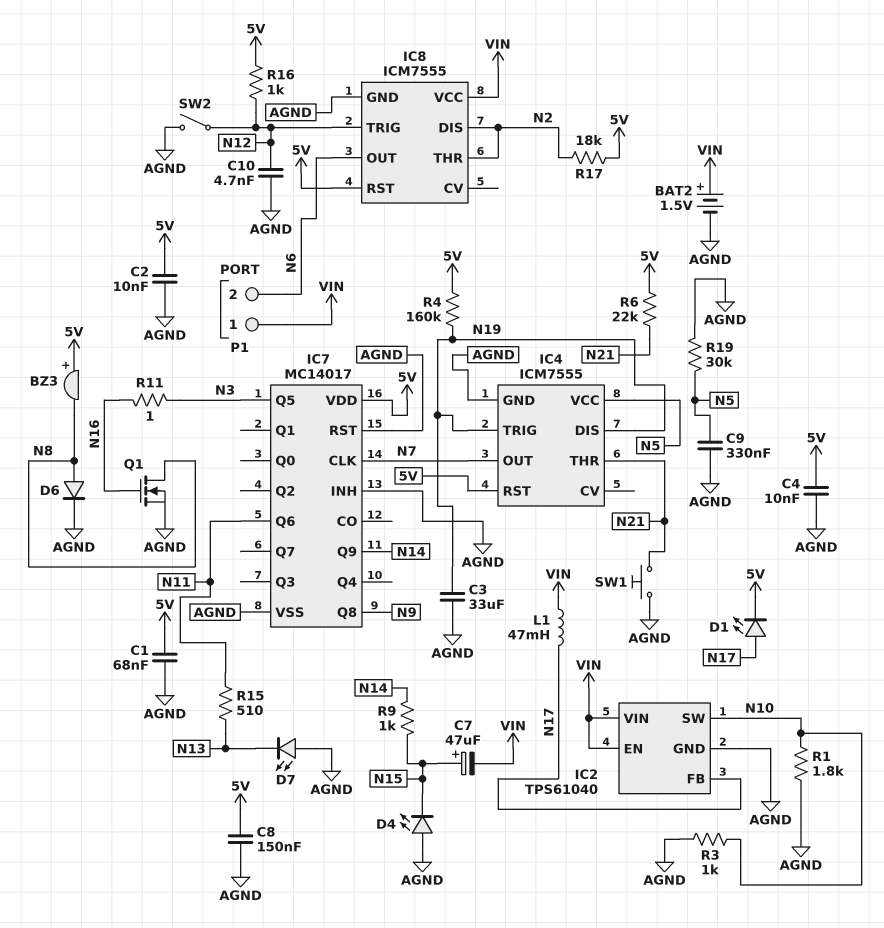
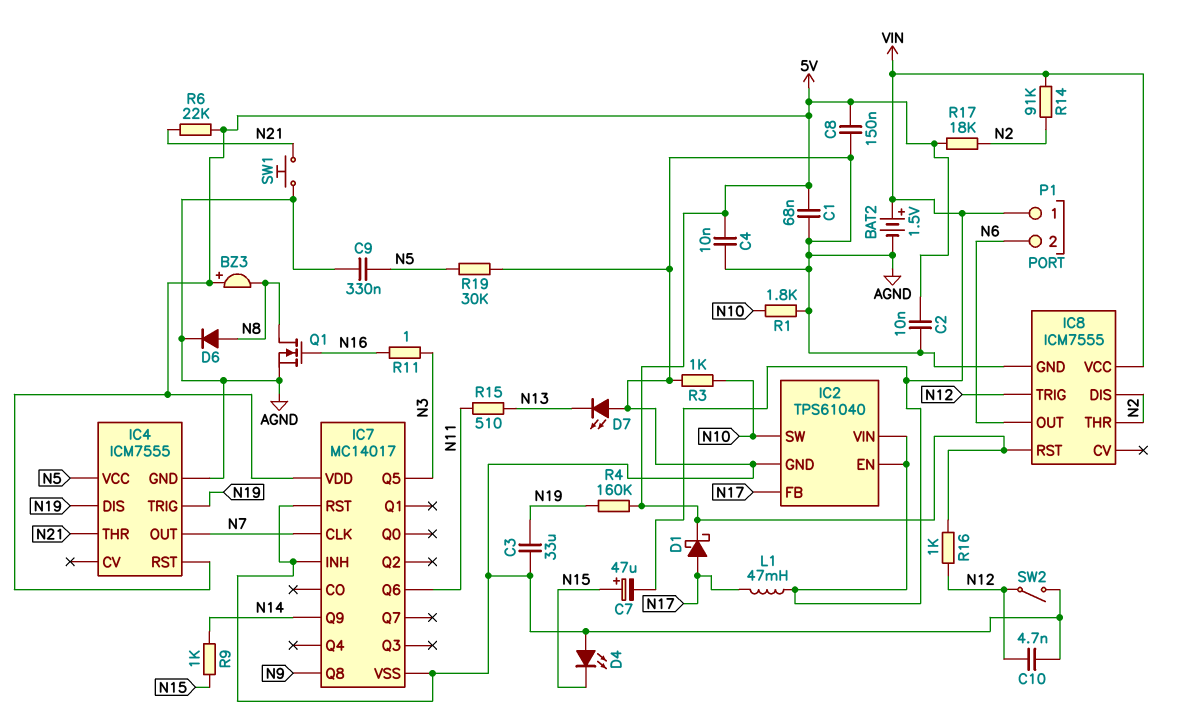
D1: LED (A N17, K 5V) -> schottky (A N17, K 5V)
R14: none -> 91k (N2, VIN)

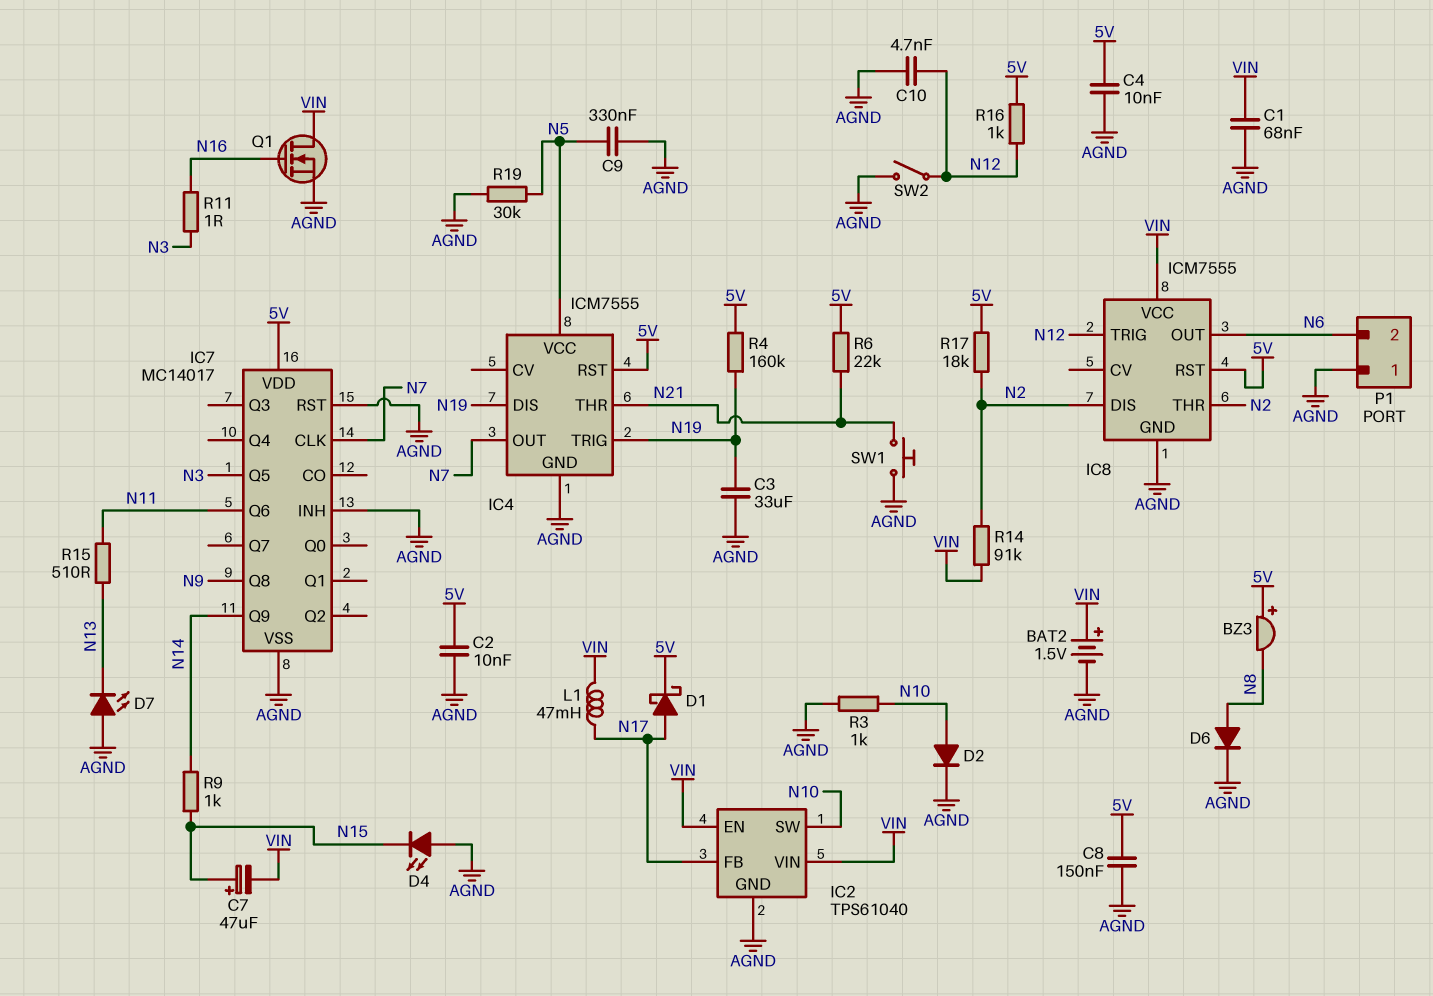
C1: 68nF (5V, AGND) -> 68nF (AGND, VIN)
D2: none -> diode (A N10, K AGND)
P1 pin 1: VIN -> AGND
Q1: NMOS (G N16, D N8, S AGND) -> NMOS (G N16, D VIN, S AGND)
R1: 1.8k (AGND, N10) -> none

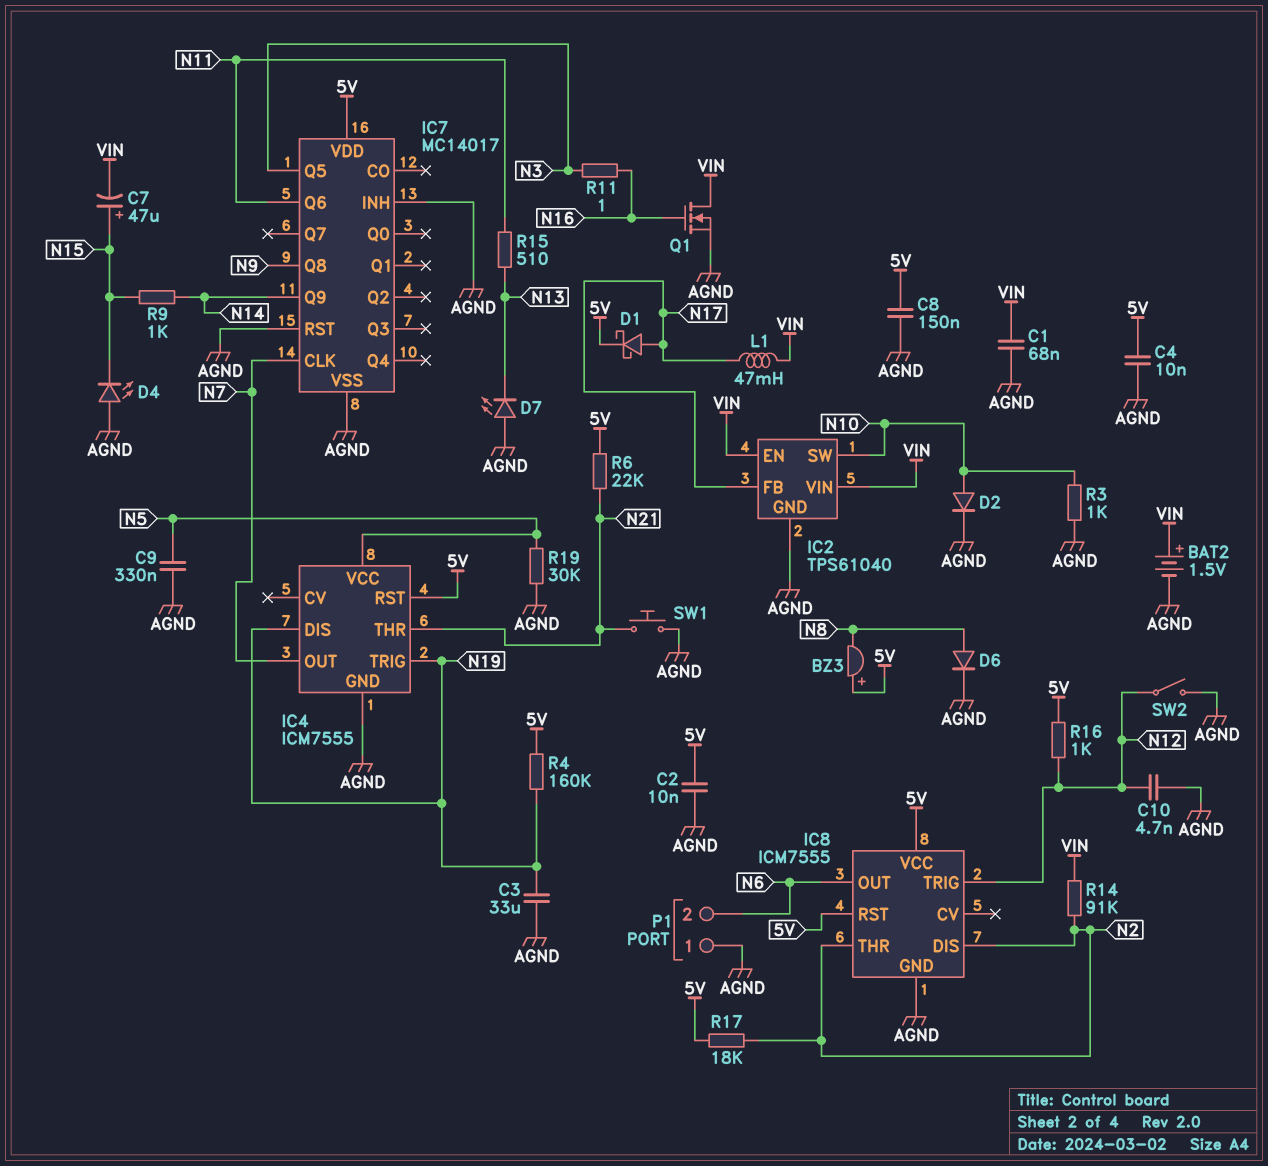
IC8 pin VCC: VIN -> 5V

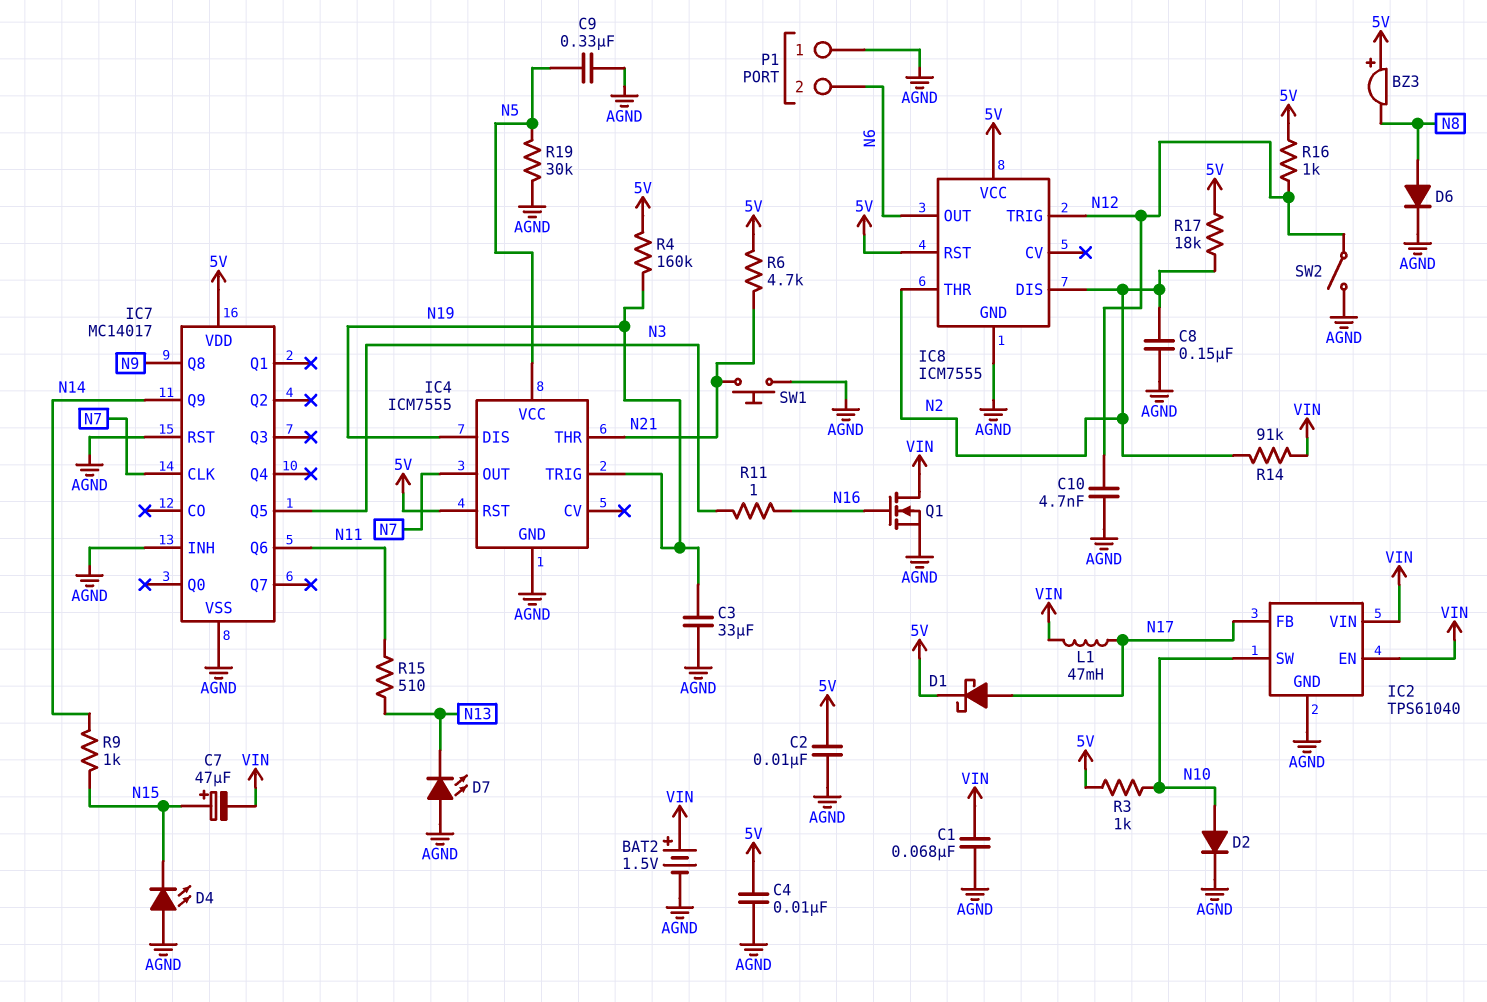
C8: 150nF (5V, AGND) -> 150nF (AGND, N2)
R3: 1k (AGND, N10) -> 1k (5V, N10)
R6: 22k (5V, N21) -> 4.7k (5V, N21)

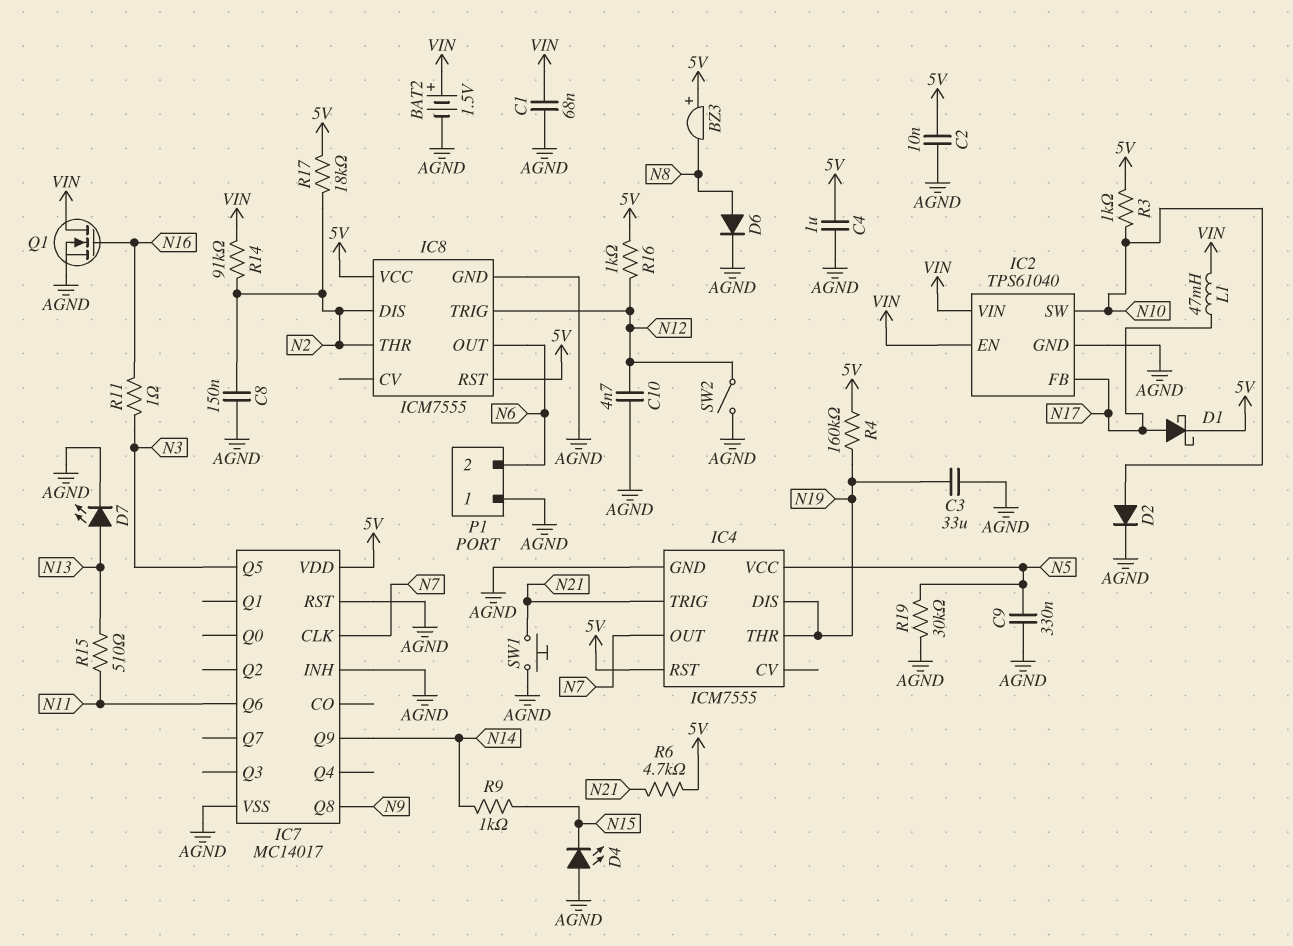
C4: 10nF (5V, AGND) -> 1uF (5V, AGND)
C7: 47uF (plus N15, minus VIN) -> none
D7: LED (A AGND, K N13) -> LED (A N13, K AGND)
IC4 pin THR: N21 -> N19
IC4 pin TRIG: N19 -> N21

